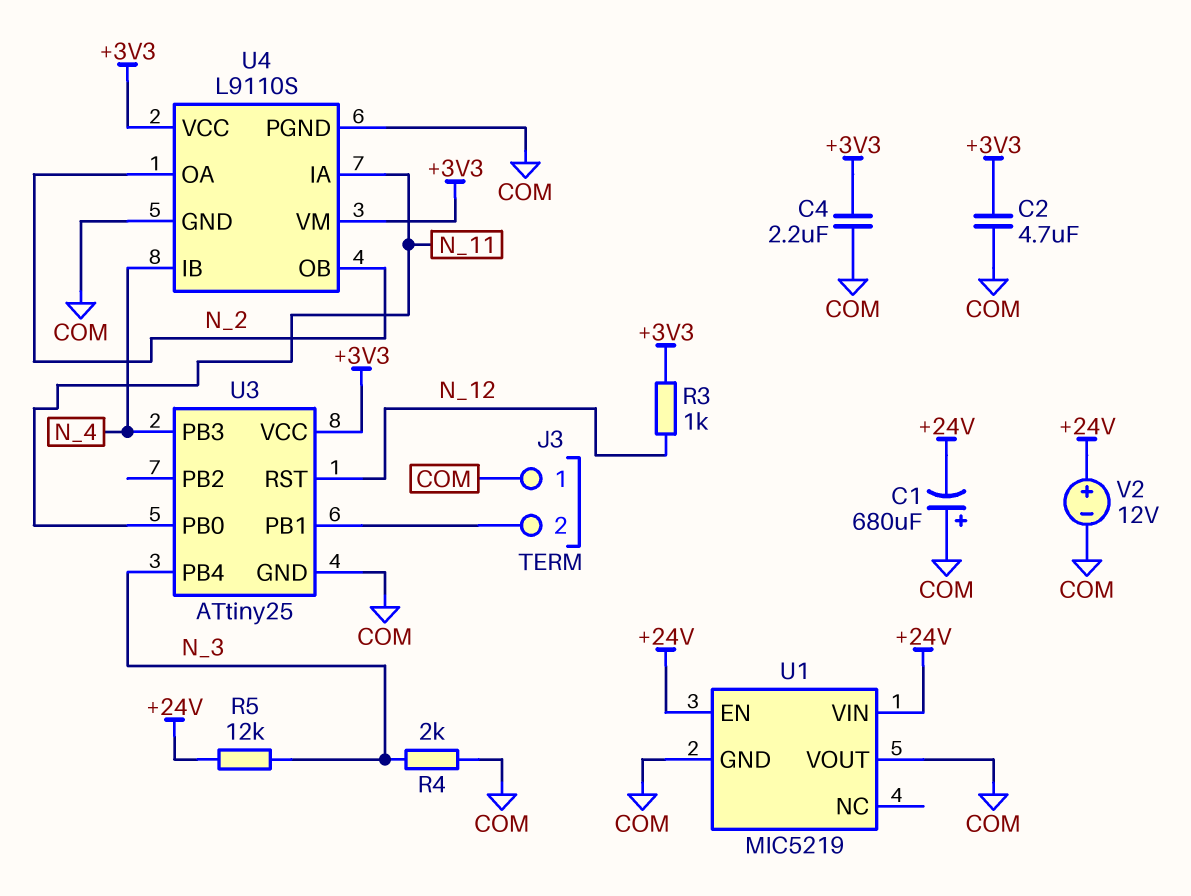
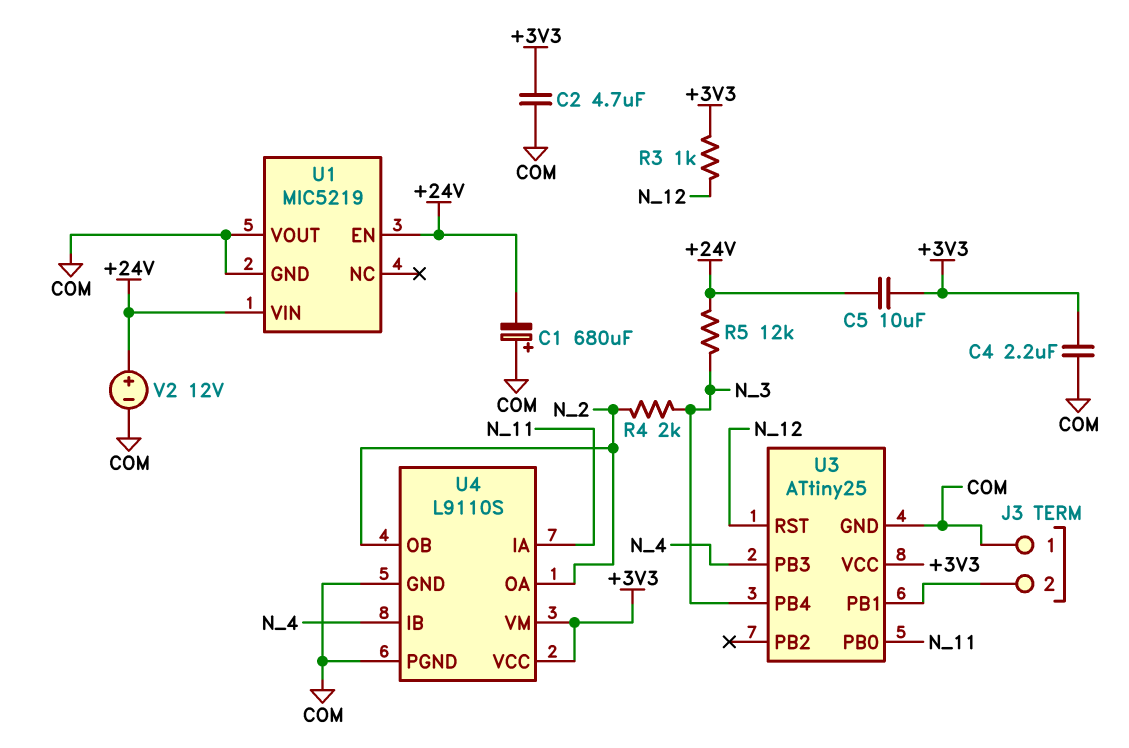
C5: none -> 10uF (+3V3, +24V)
R4: 2k (COM, N_3) -> 2k (N_2, N_3)

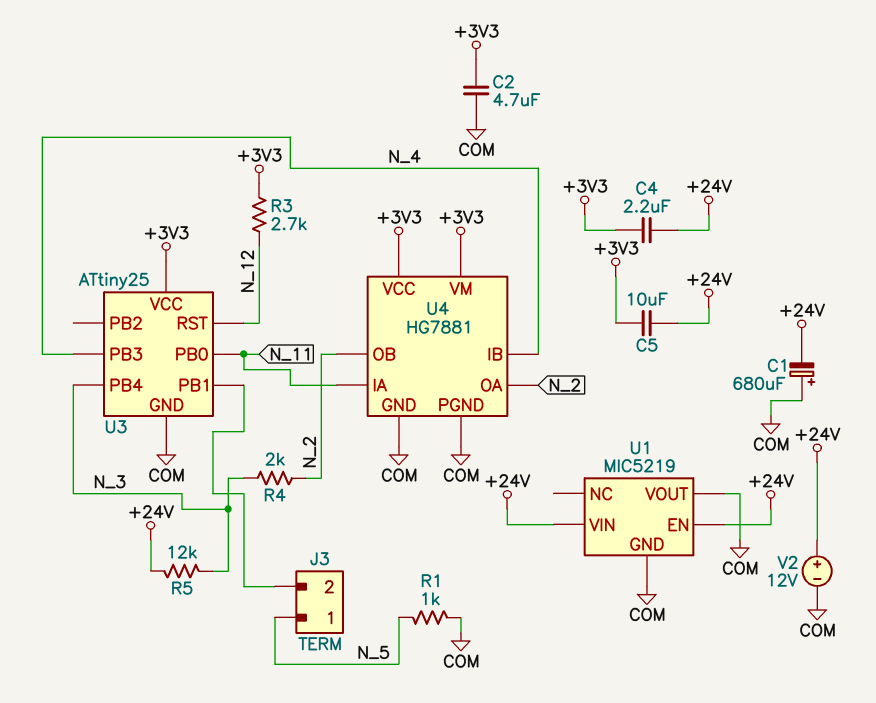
C4: 2.2uF (+3V3, COM) -> 2.2uF (+3V3, +24V)
J3 pin 1: COM -> N_5
R1: none -> 1k (COM, N_5)
R3: 1k (+3V3, N_12) -> 2.7k (+3V3, N_12)
U4: L9110S -> HG7881

